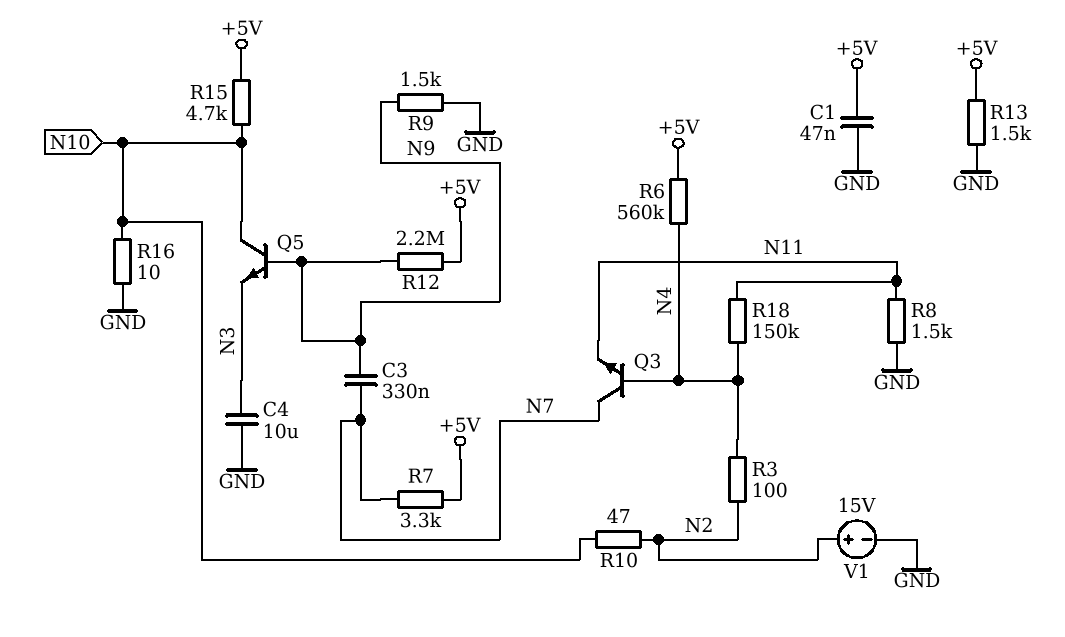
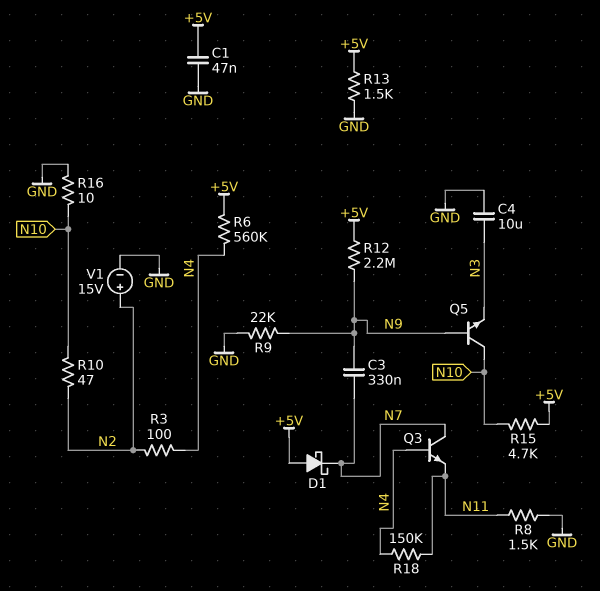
D1: none -> schottky (A +5V, K N7)
R7: 3.3k (+5V, N7) -> none
R9: 1.5k (GND, N9) -> 22k (GND, N9)

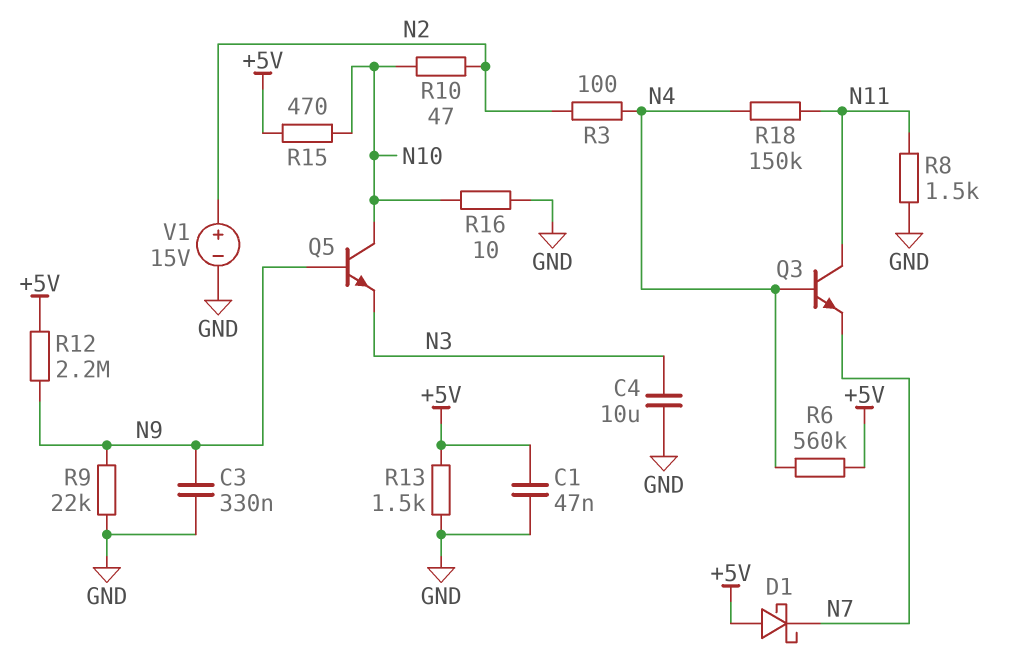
C3: 330nF (N7, N9) -> 330nF (GND, N9)
Q3: NPN (B N4, C N7, E N11) -> NPN (B N4, C N11, E N7)
R15: 4.7k (+5V, N10) -> 470 (+5V, N10)

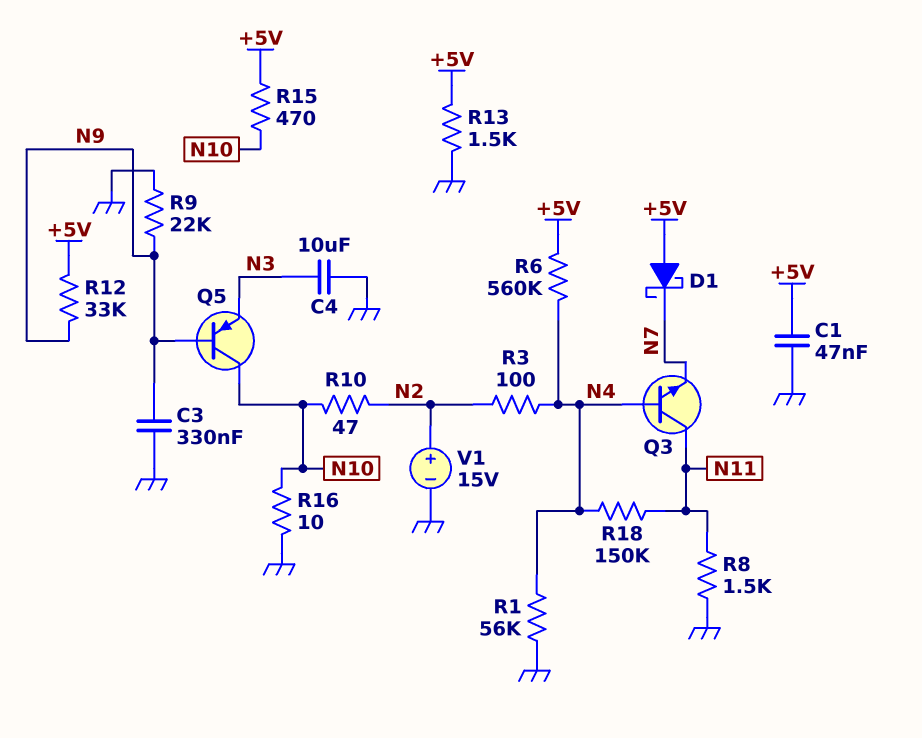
Q5: NPN (B N9, C N10, E N3) -> PNP (B N9, C N10, E N3)
R1: none -> 56k (GND, N4)
R12: 2.2M (+5V, N9) -> 33k (+5V, N9)

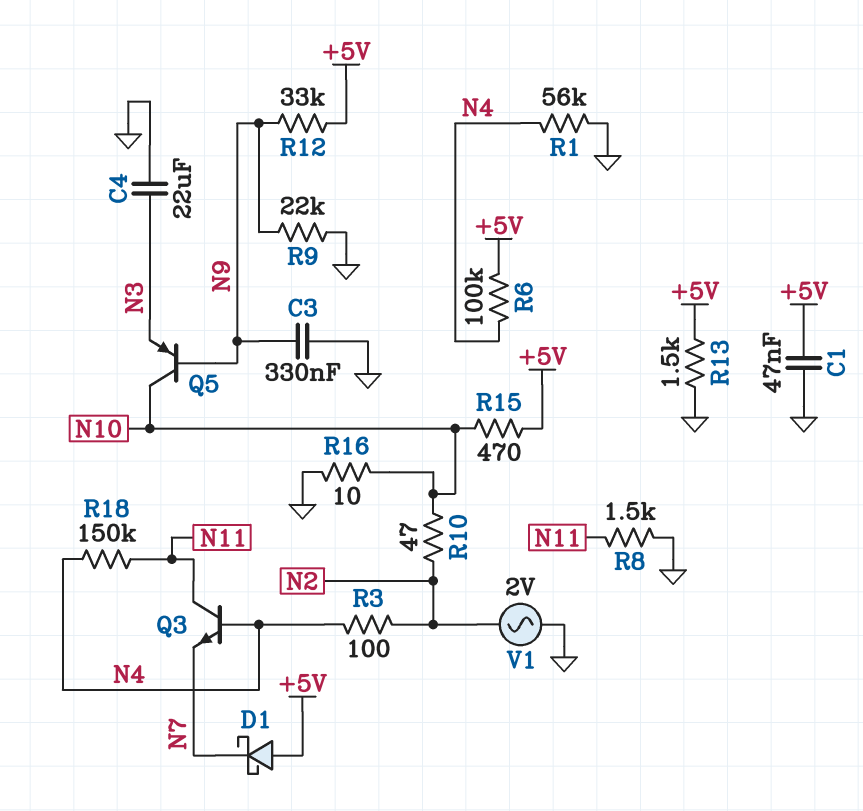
C4: 10uF (GND, N3) -> 22uF (GND, N3)
R6: 560k (+5V, N4) -> 100k (+5V, N4)
V1: 15V (plus N2, minus GND) -> AC 2V (GND, N2)

